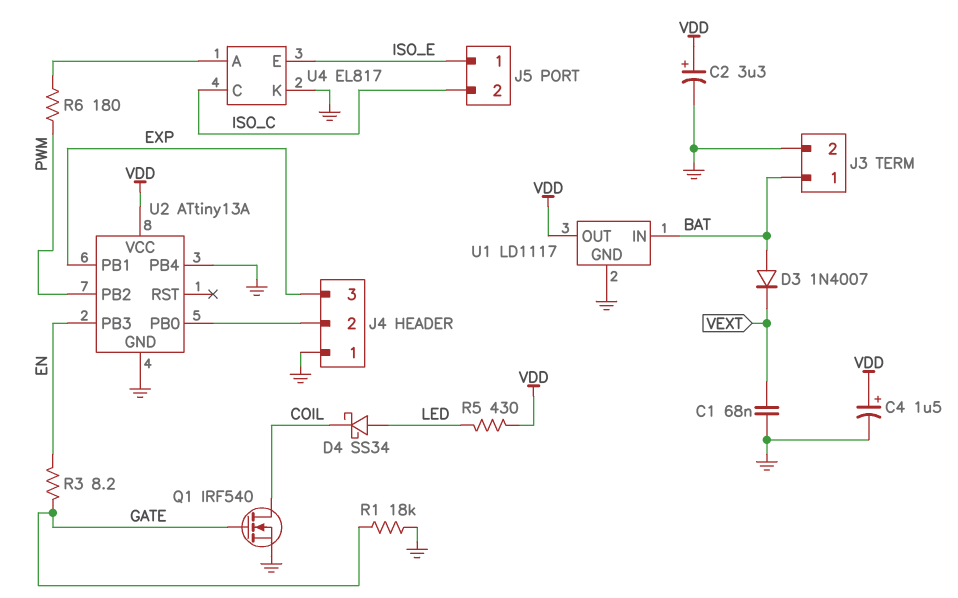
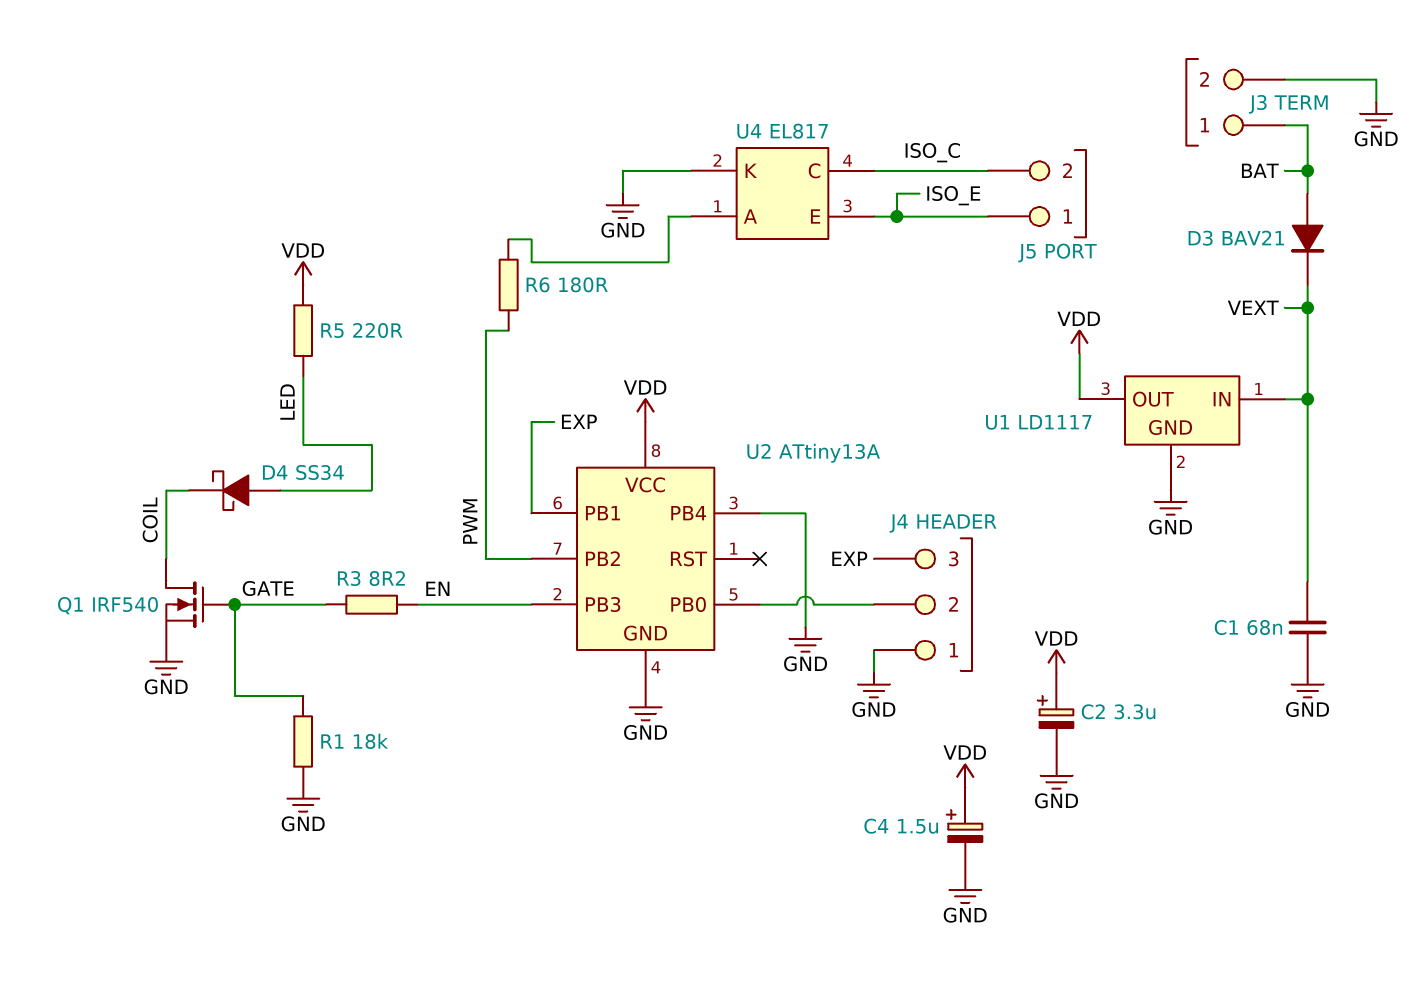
D3: diode 1N4007 (A BAT, K VEXT) -> diode BAV21 (A BAT, K VEXT)
R5: 430 (LED, VDD) -> 220 (LED, VDD)
U1 pin IN: BAT -> VEXT

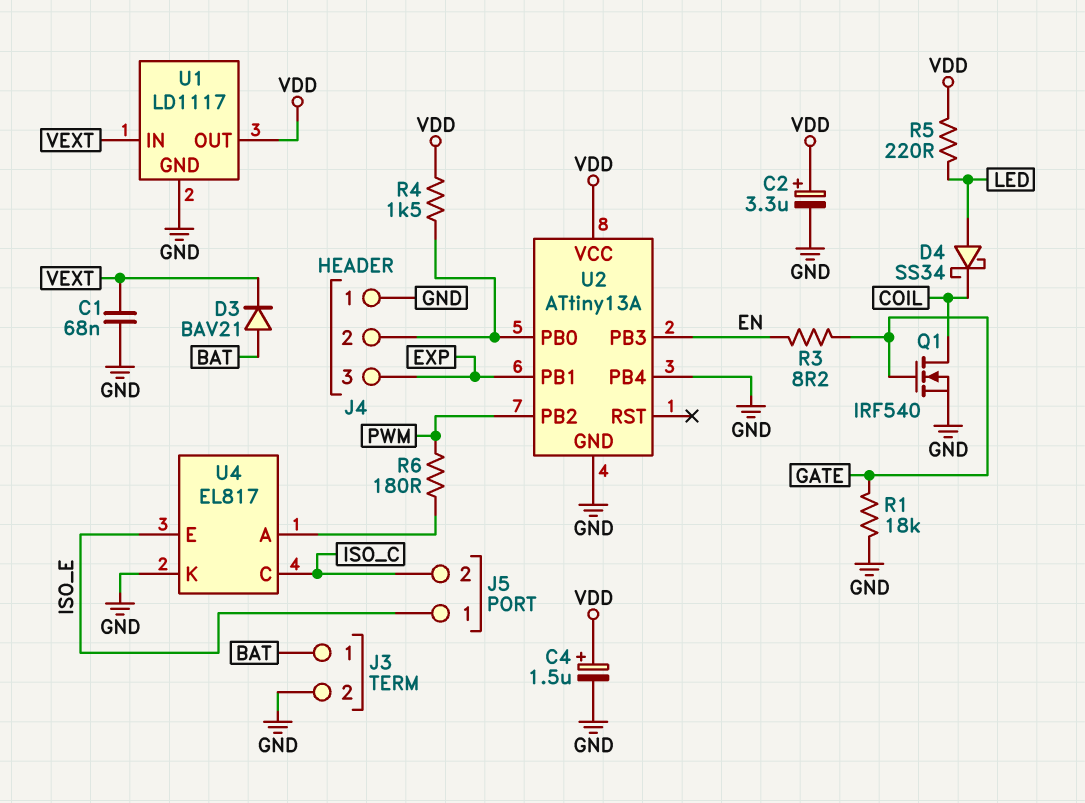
R4: none -> 1.5k (J4/2, VDD)

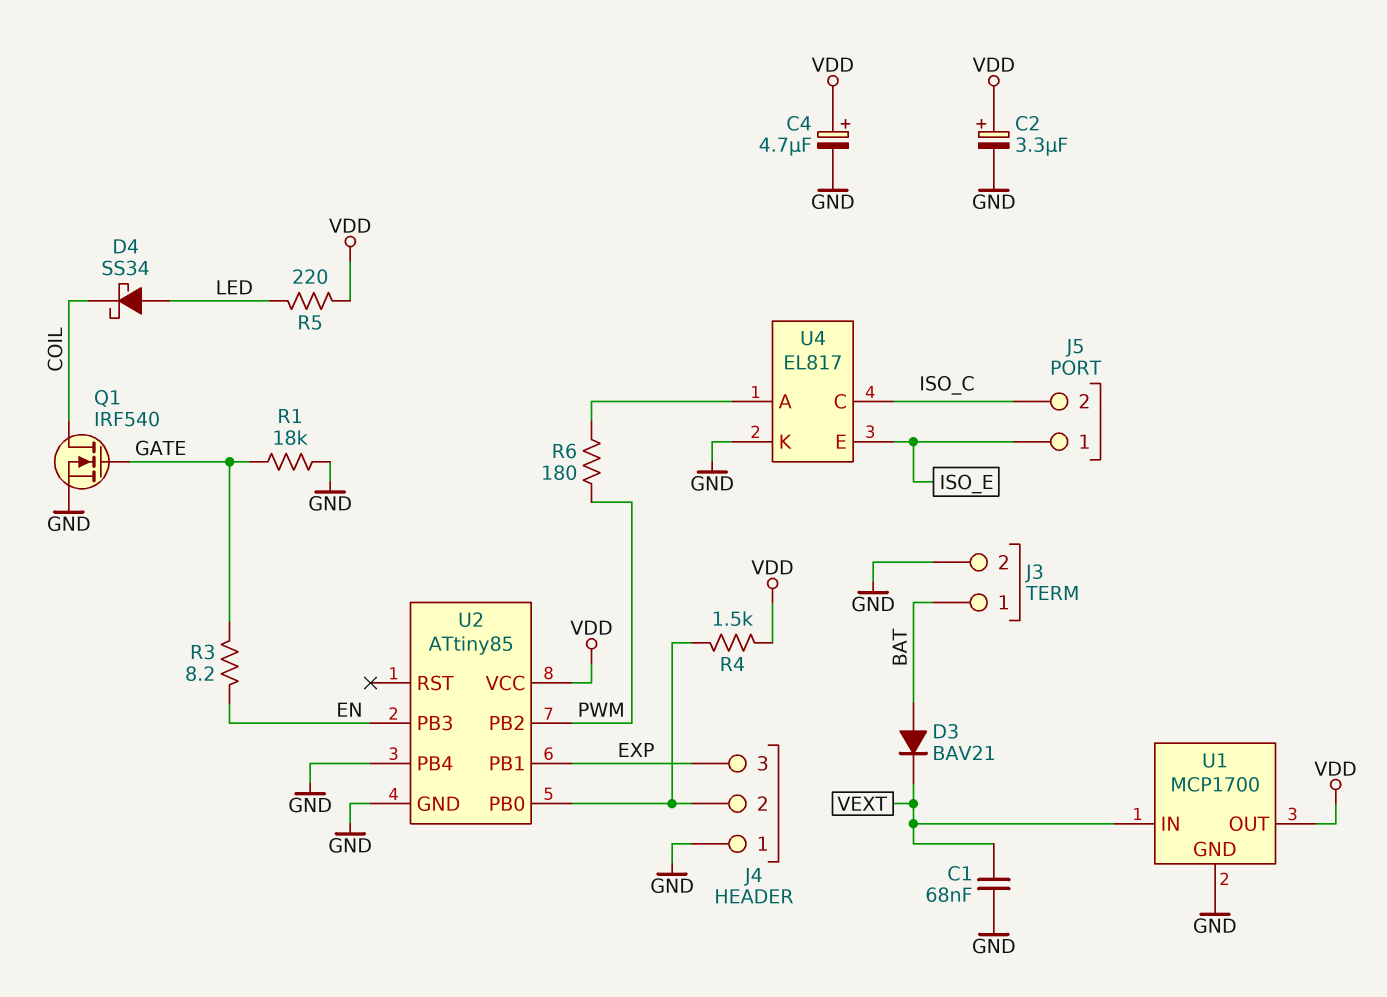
C4: 1.5uF (plus VDD, minus GND) -> 4.7uF (plus VDD, minus GND)
U1: LD1117 -> MCP1700
U2: ATtiny13A -> ATtiny85

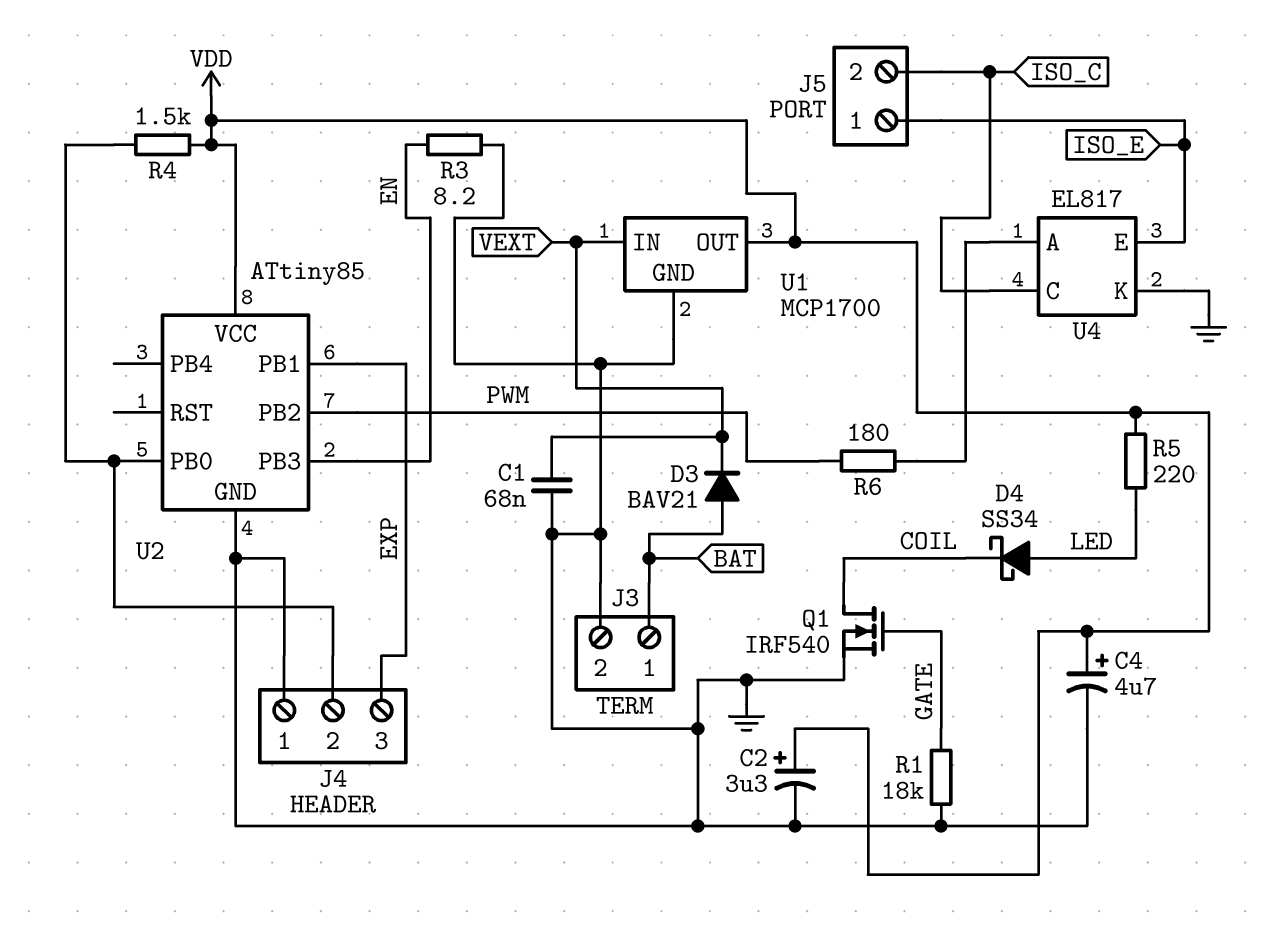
R3: 8.2 (EN, GATE) -> 8.2 (EN, GND)
U2 pin PB4: GND -> none

